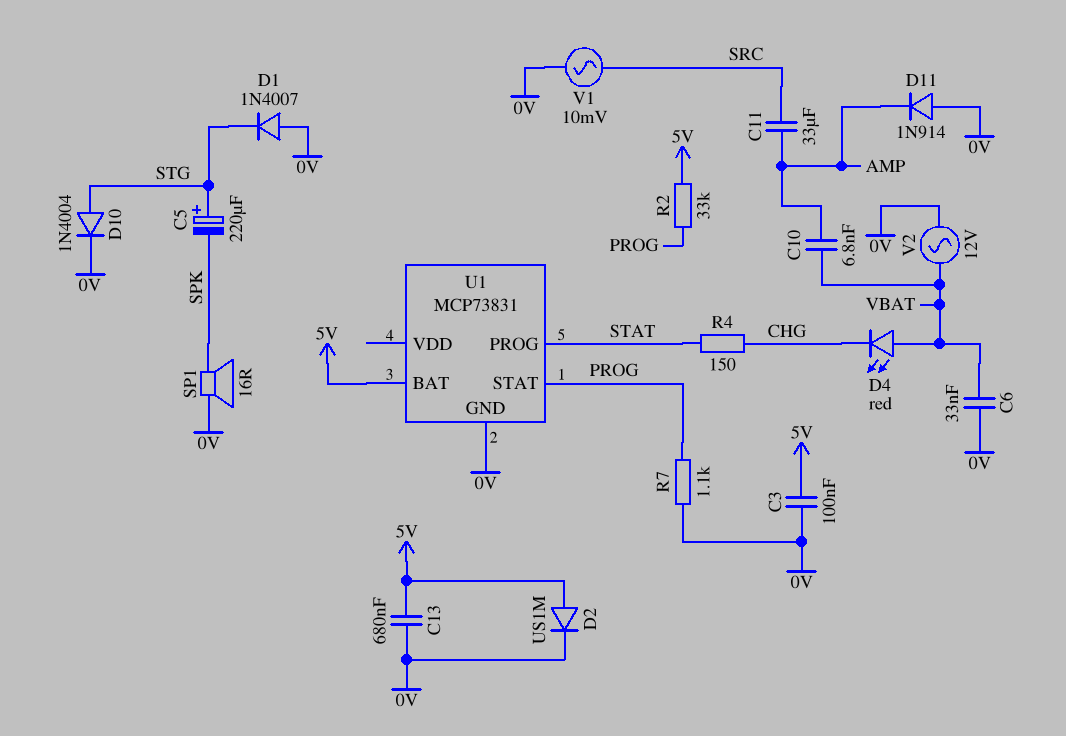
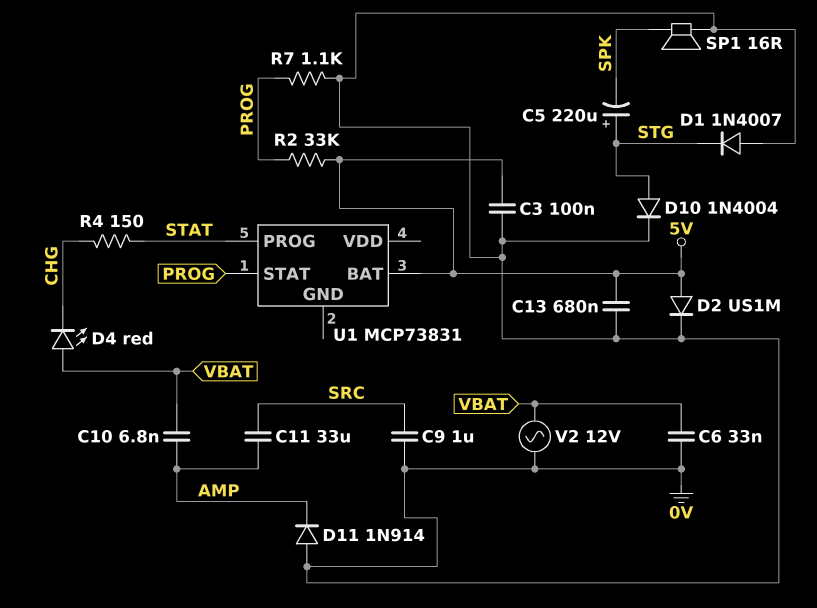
C9: none -> 1uF (0V, SRC)
U1 pin GND: 0V -> none
V1: AC 10mV (0V, SRC) -> none

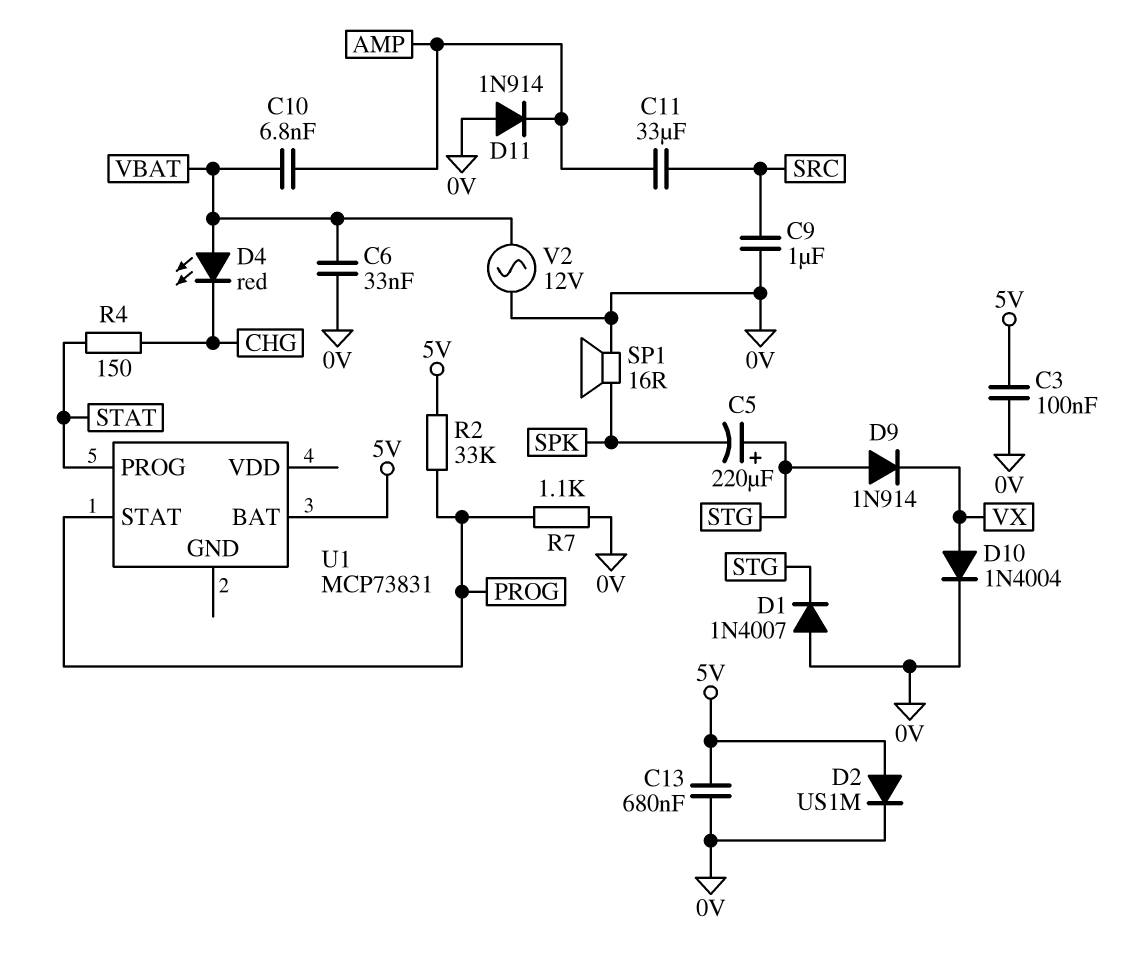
D9: none -> diode 1N914 (A STG, K VX)
D10: diode 1N4004 (A STG, K 0V) -> diode 1N4004 (A VX, K 0V)

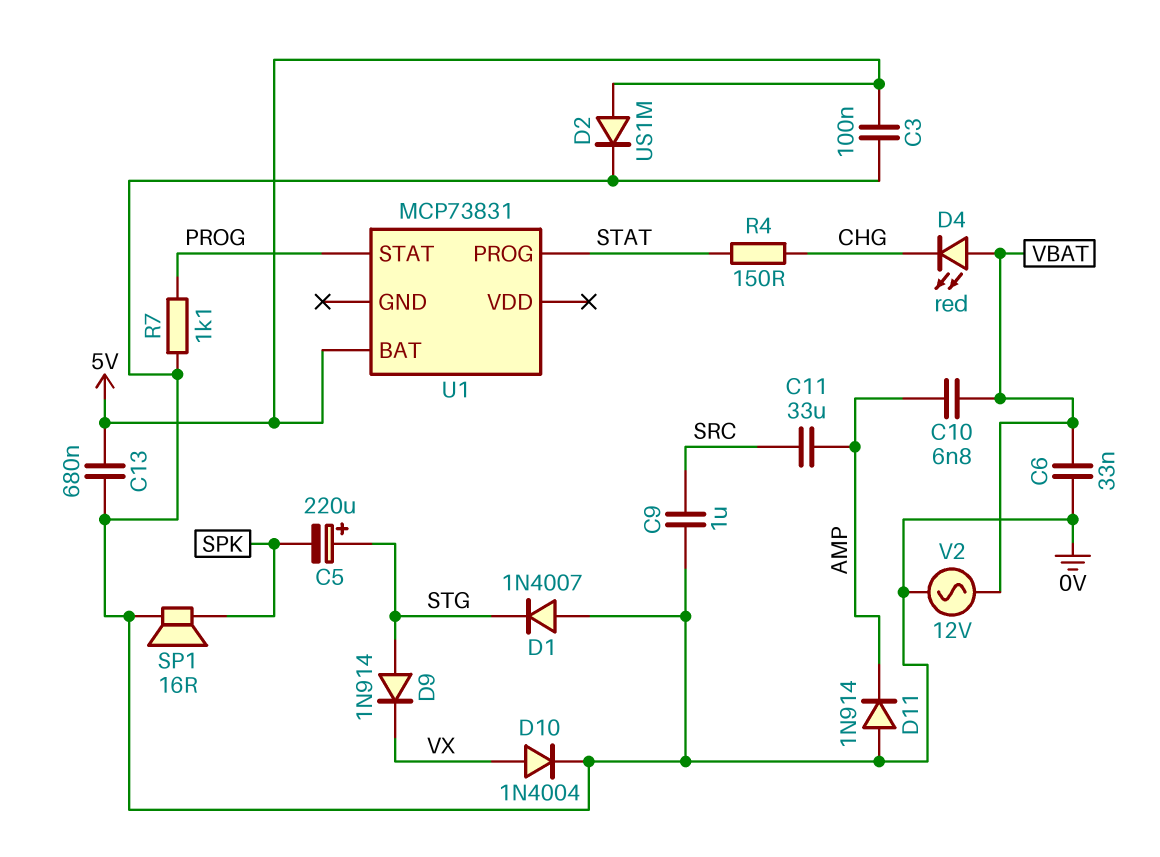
R2: 33k (5V, PROG) -> none

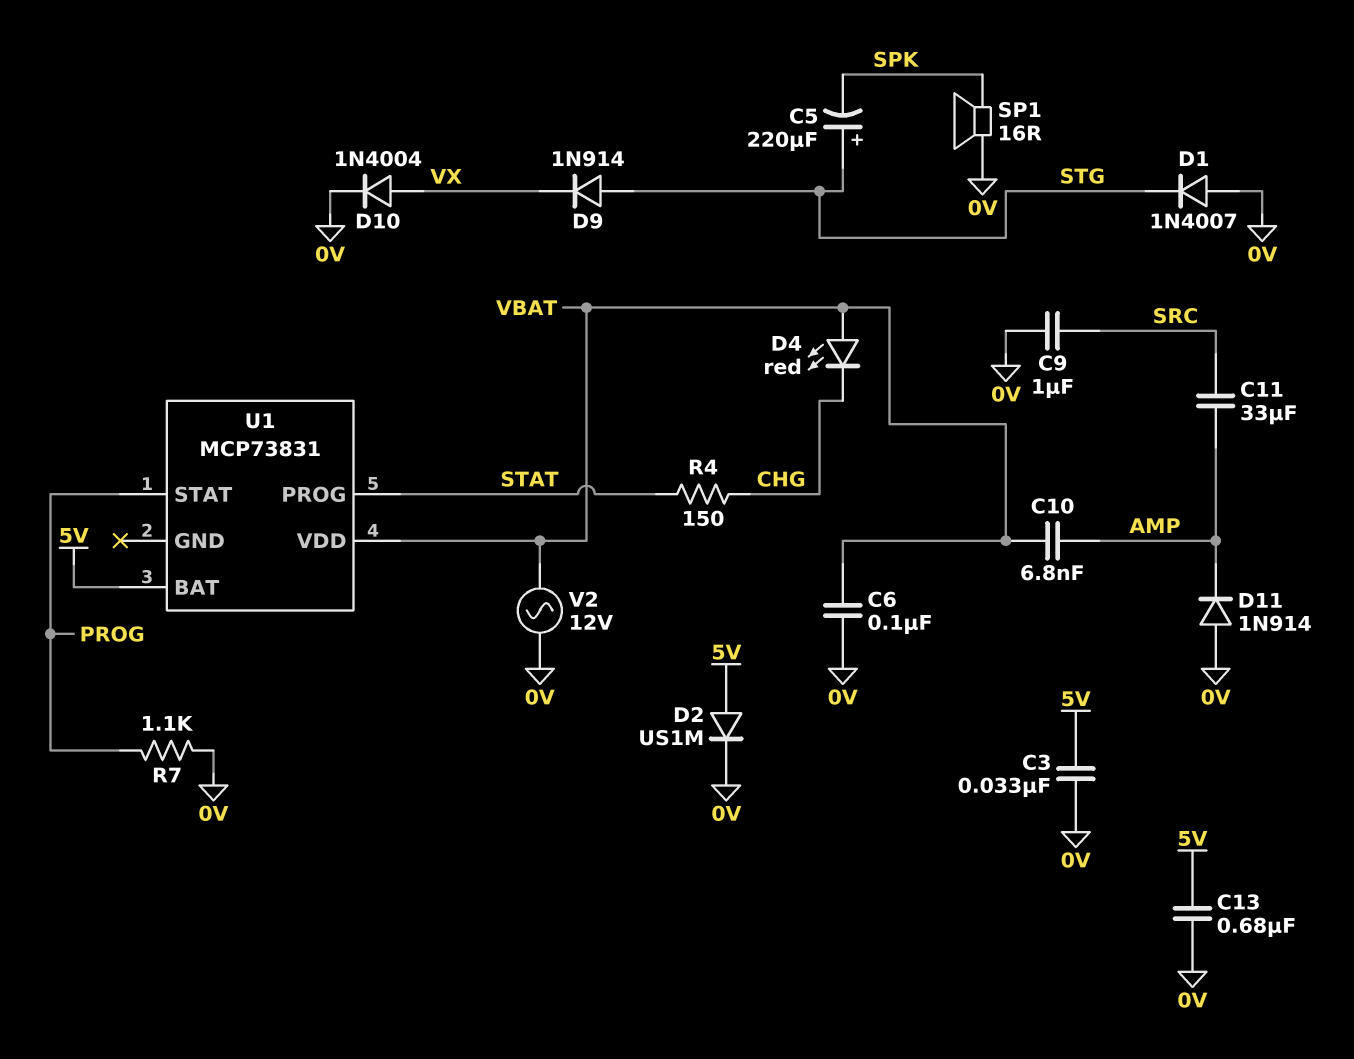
C3: 100nF (0V, 5V) -> 33nF (0V, 5V)
C6: 33nF (0V, VBAT) -> 100nF (0V, VBAT)
U1 pin VDD: none -> VBAT

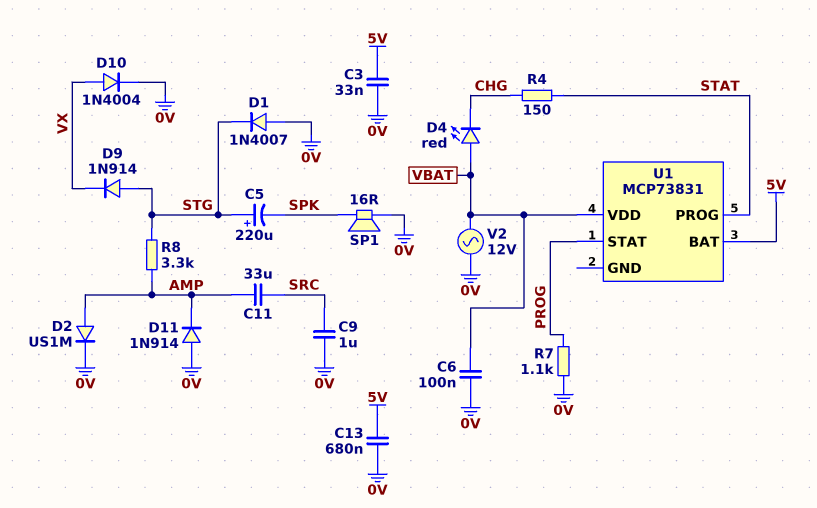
C10: 6.8nF (AMP, VBAT) -> none
D2: diode US1M (A 5V, K 0V) -> diode US1M (A AMP, K 0V)
R8: none -> 3.3k (AMP, STG)

